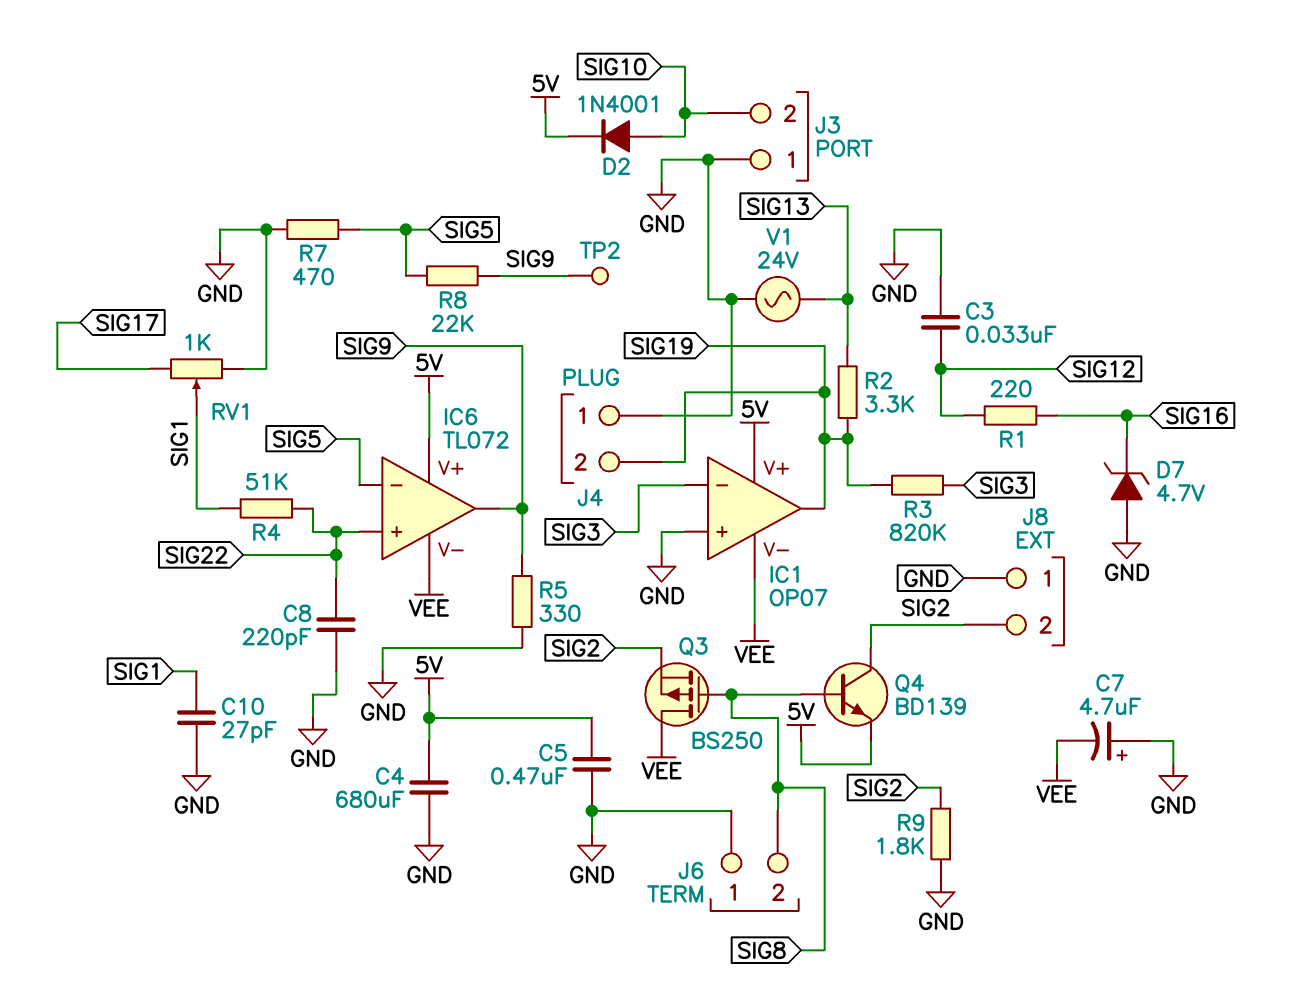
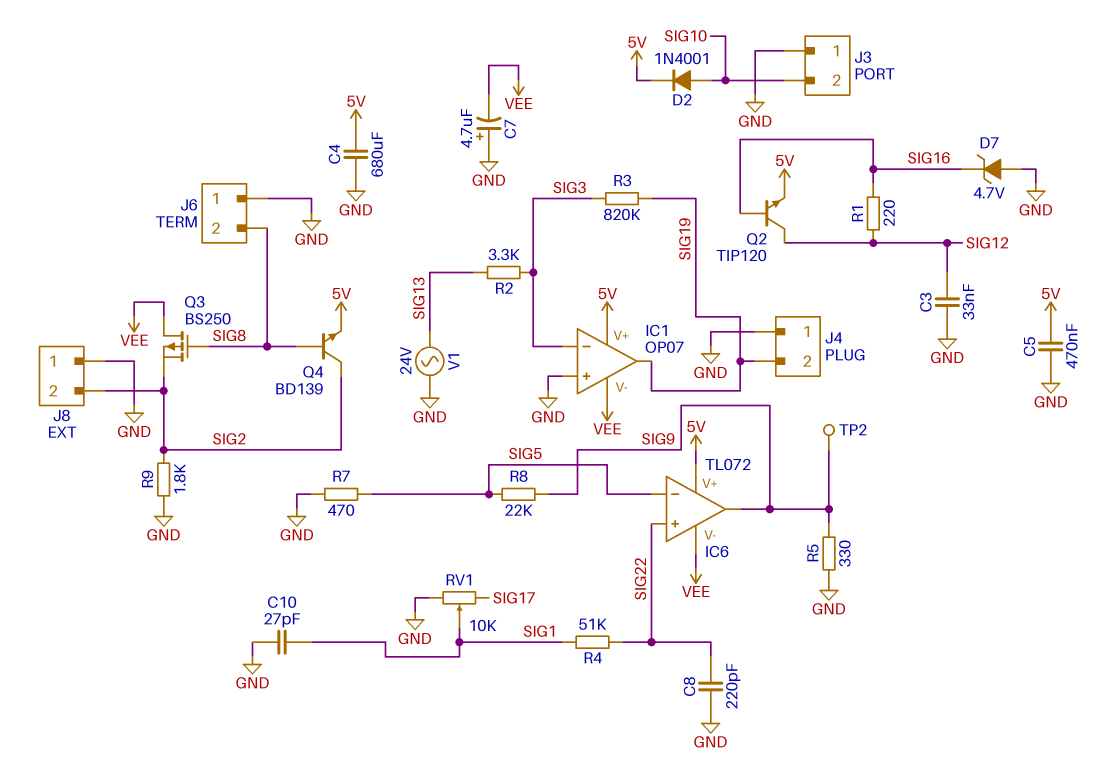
Q2: none -> NPN TIP120 (B SIG16, C SIG12, E 5V)
R2: 3.3k (SIG13, SIG19) -> 3.3k (SIG3, SIG13)
RV1: 1k (GND, SIG17, wiper SIG1) -> 10k (GND, SIG17, wiper SIG1)

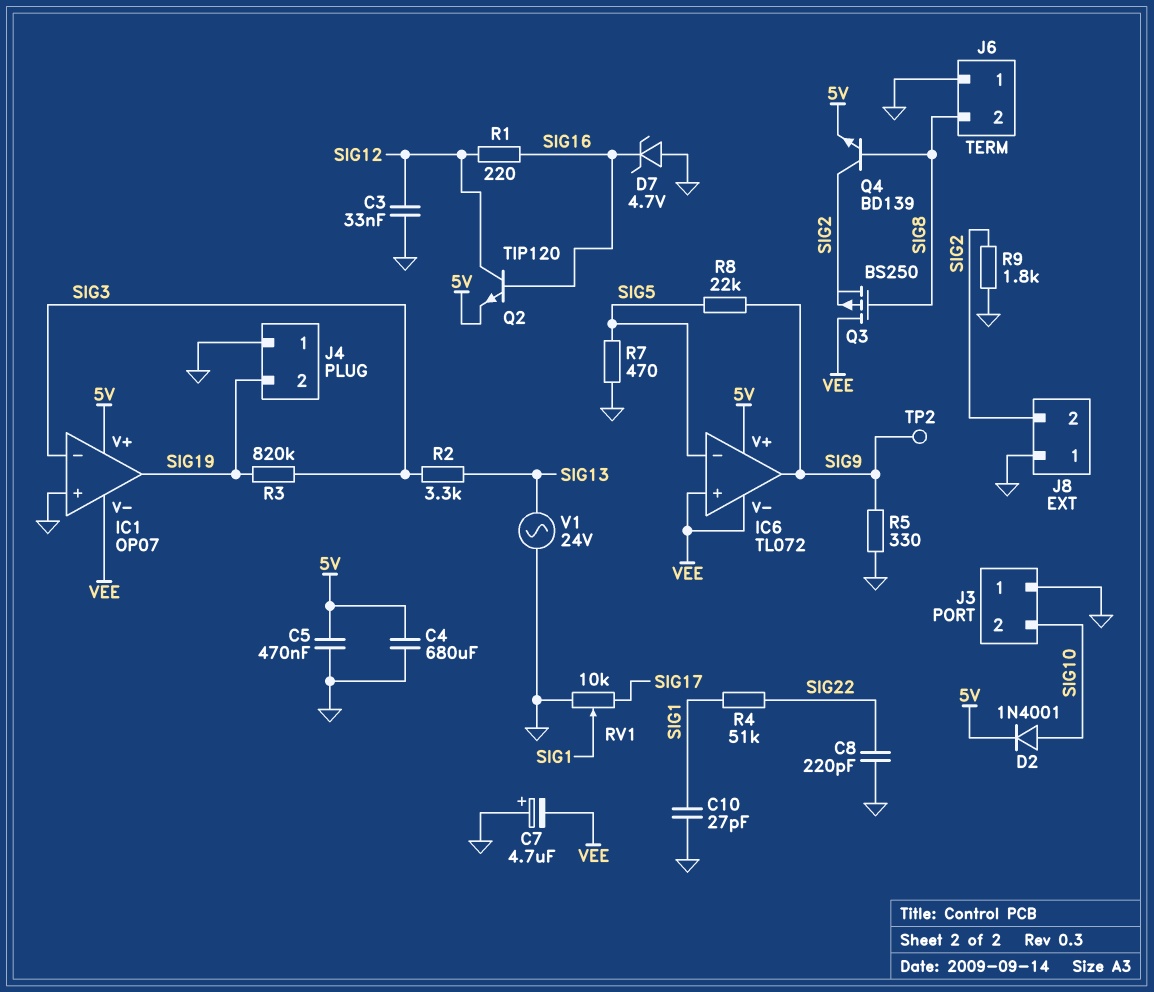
IC6 pin in+: SIG22 -> VEE

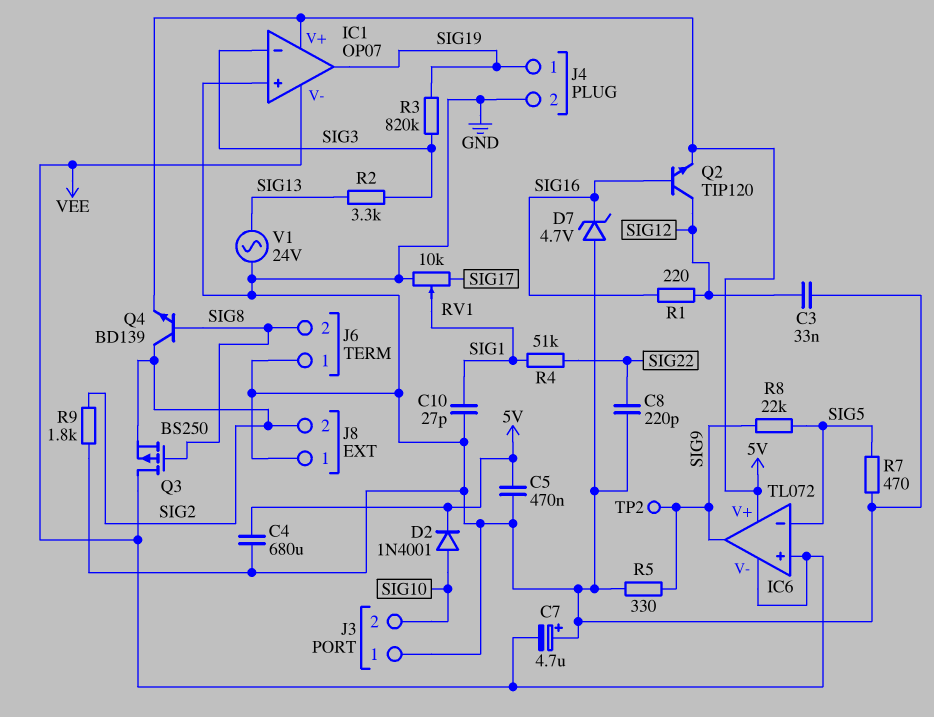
J4 pin 1: GND -> SIG19
J4 pin 2: SIG19 -> GND

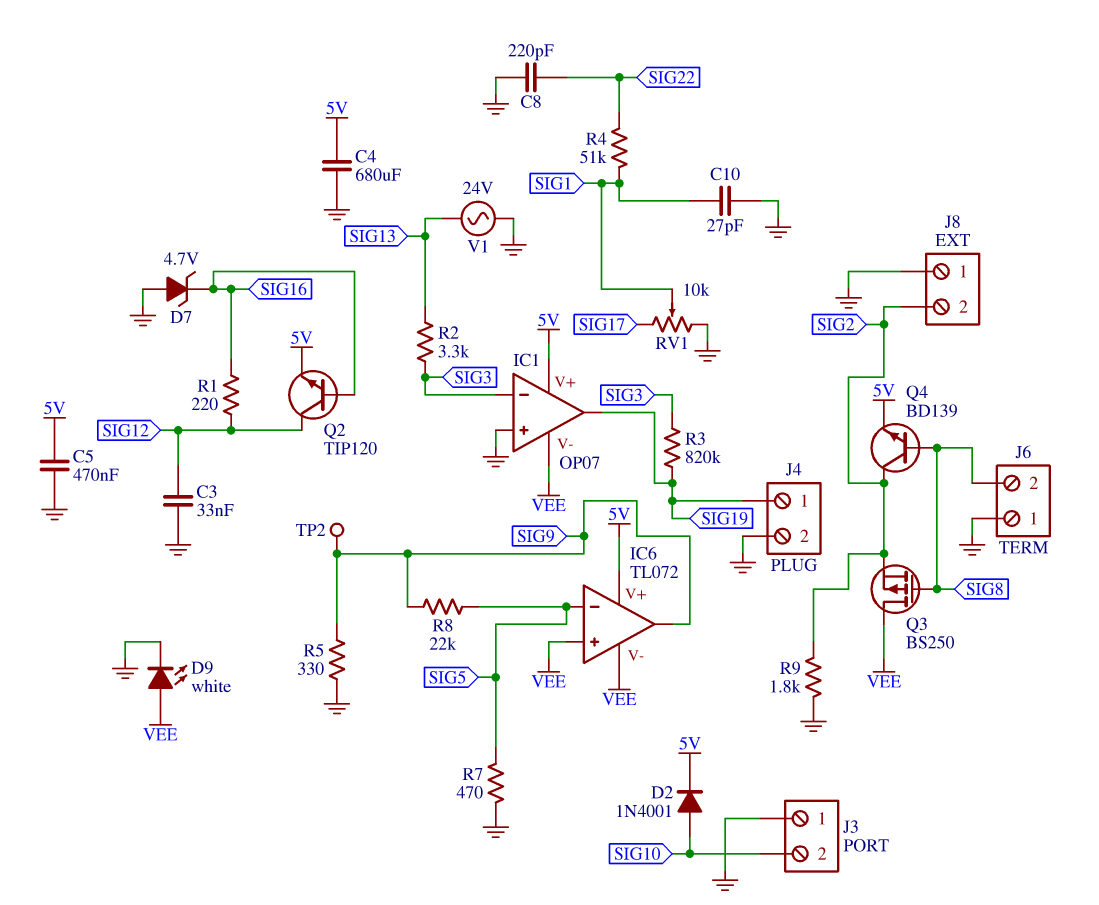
C7: 4.7uF (plus GND, minus VEE) -> none
D9: none -> LED white (A VEE, K GND)

